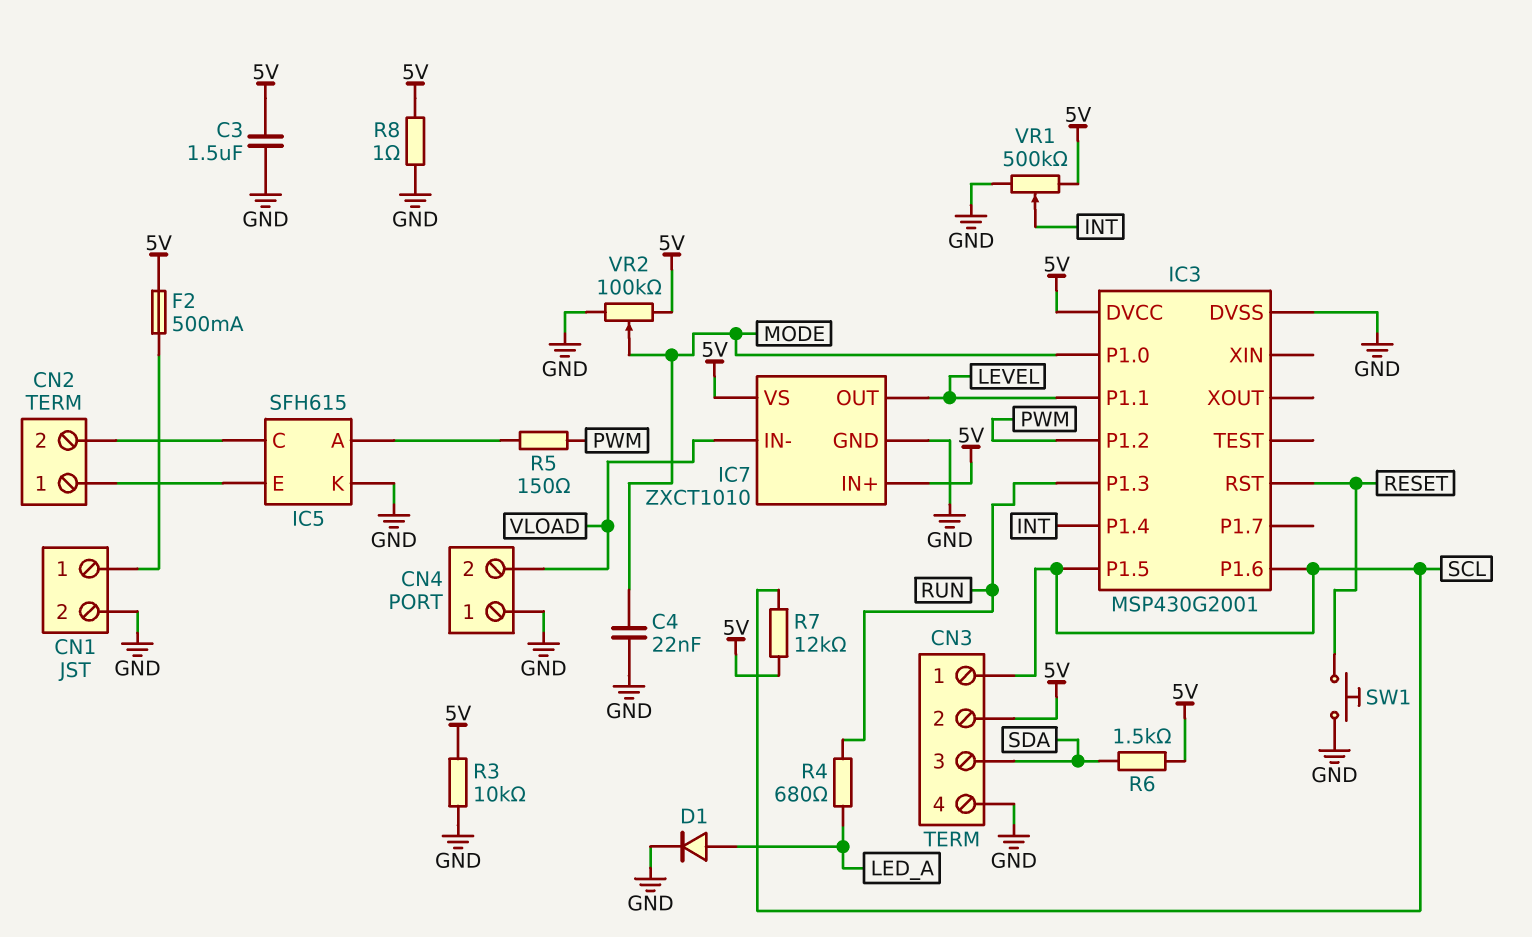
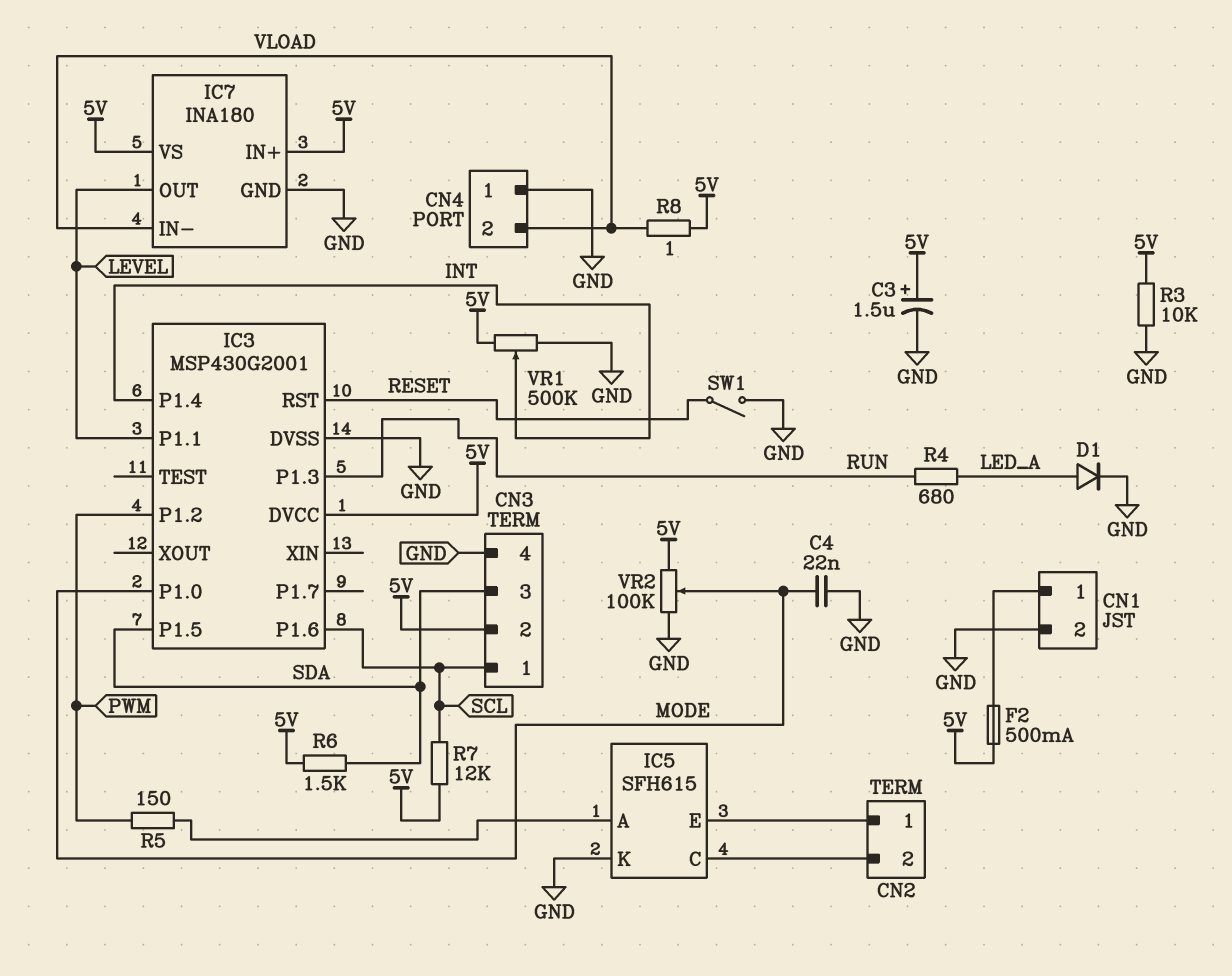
C3: 1.5uF (5V, GND) -> 1.5uF (plus 5V, minus GND)
IC3 pin P1.5: SCL -> SDA
IC7: ZXCT1010 -> INA180
R8: 1 (5V, GND) -> 1 (5V, VLOAD)
SW1: button (GND, RESET) -> switch (GND, RESET)

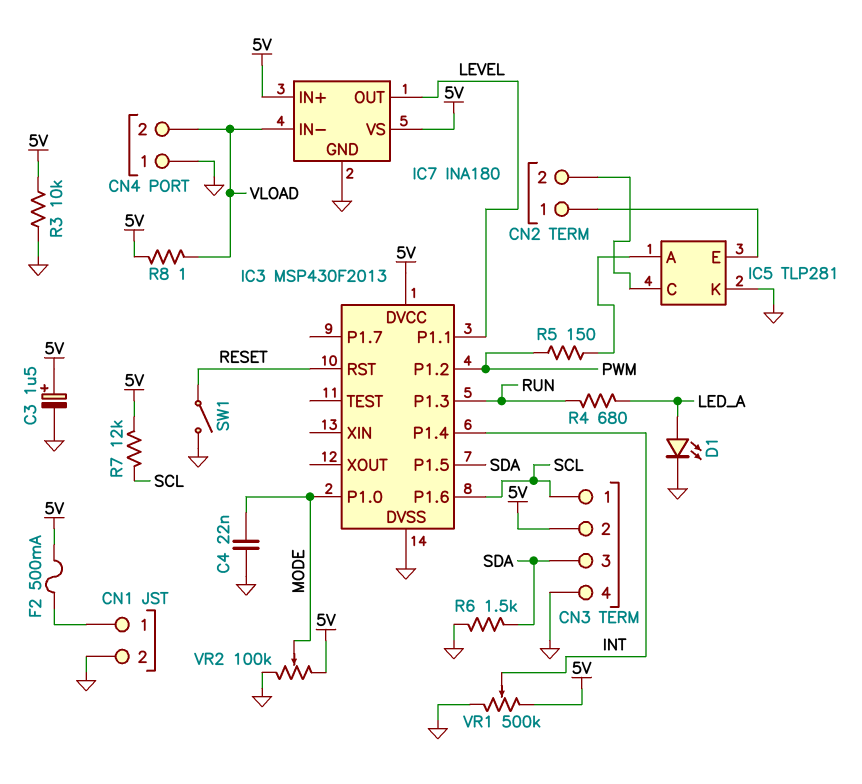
D1: diode (A LED_A, K GND) -> LED (A LED_A, K GND)
IC3: MSP430G2001 -> MSP430F2013
IC5: SFH615 -> TLP281
R6: 1.5k (5V, SDA) -> 1.5k (GND, SDA)

